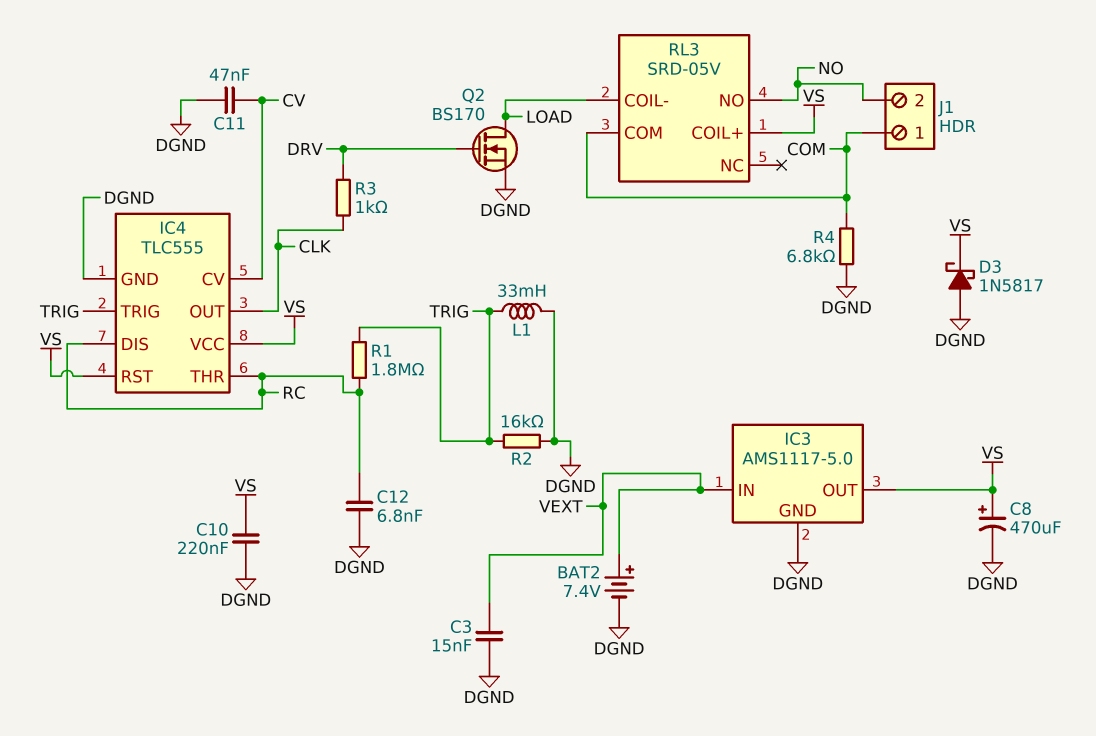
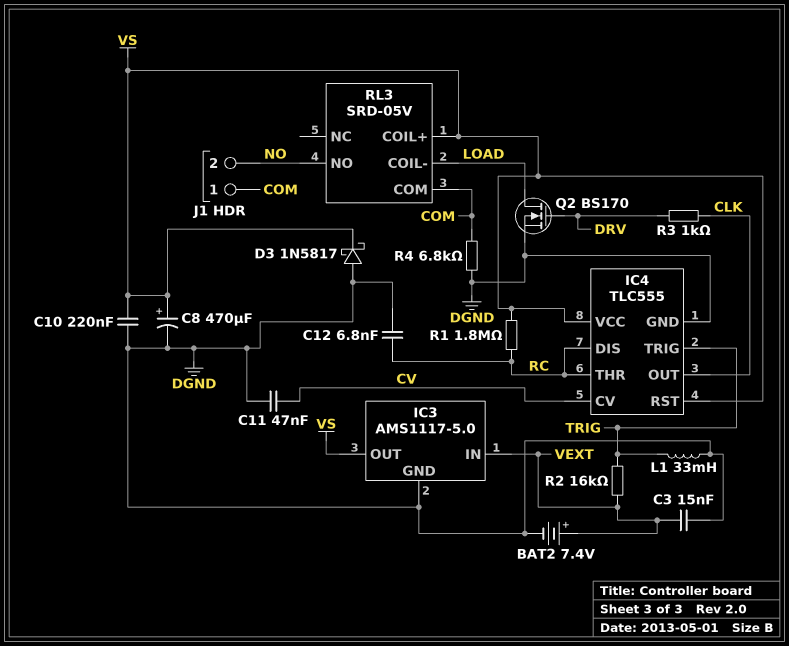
R1: 1.8M (RC, TRIG) -> 1.8M (RC, VS)
R2: 16k (DGND, TRIG) -> 16k (TRIG, VEXT)

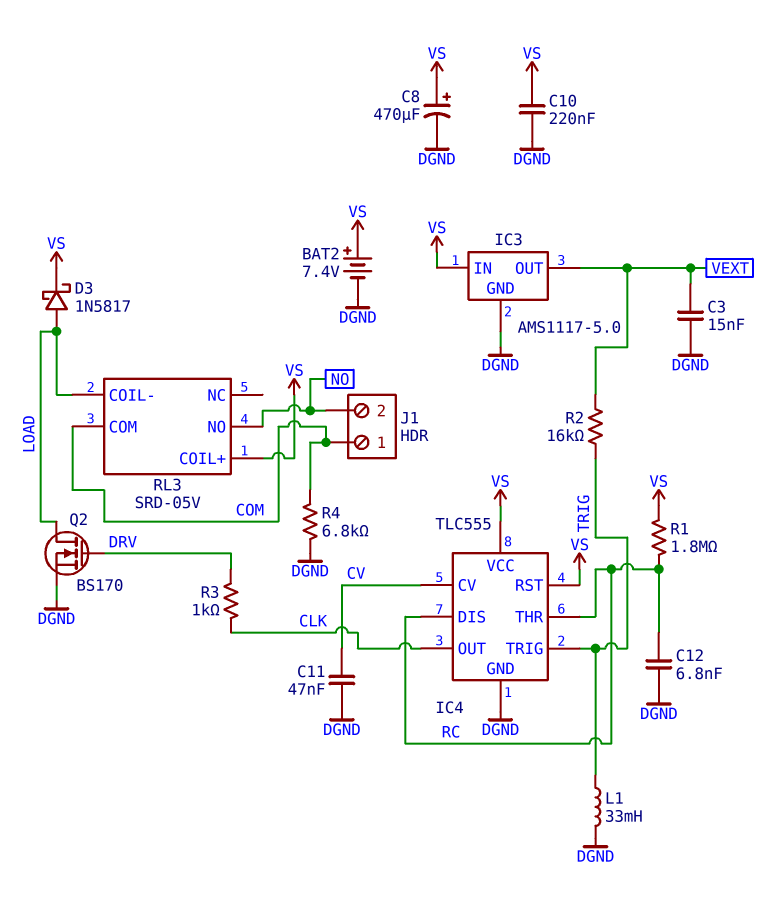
BAT2: 7.4V (plus VEXT, minus DGND) -> 7.4V (plus VS, minus DGND)
D3: schottky 1N5817 (A DGND, K VS) -> schottky 1N5817 (A LOAD, K VS)
IC3 pin IN: VEXT -> VS
IC3 pin OUT: VS -> VEXT

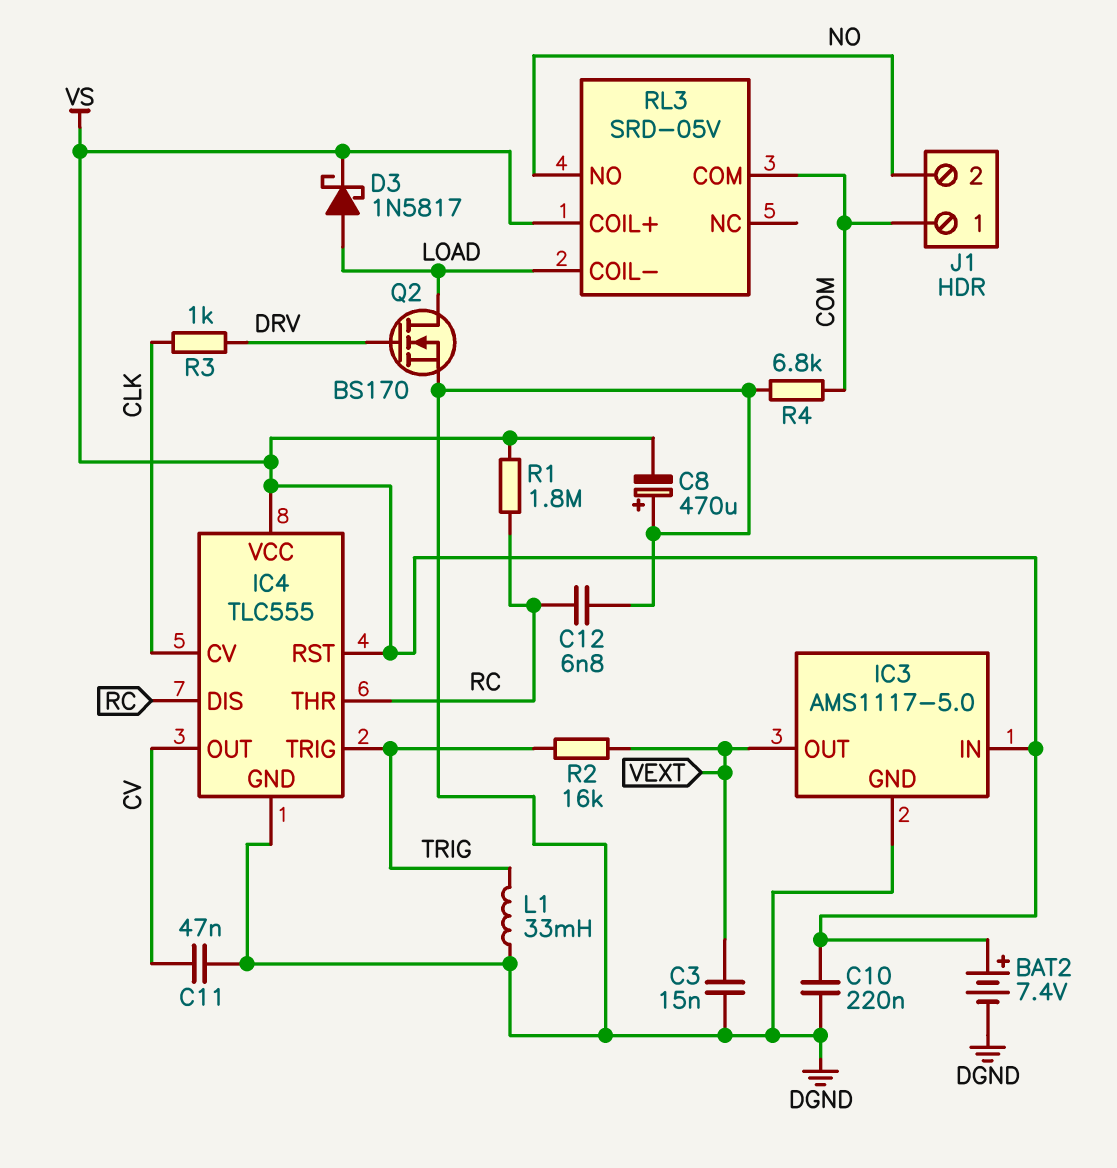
C8: 470uF (plus VS, minus DGND) -> 470uF (plus DGND, minus VS)
IC4 pin CV: CV -> CLK
IC4 pin OUT: CLK -> CV

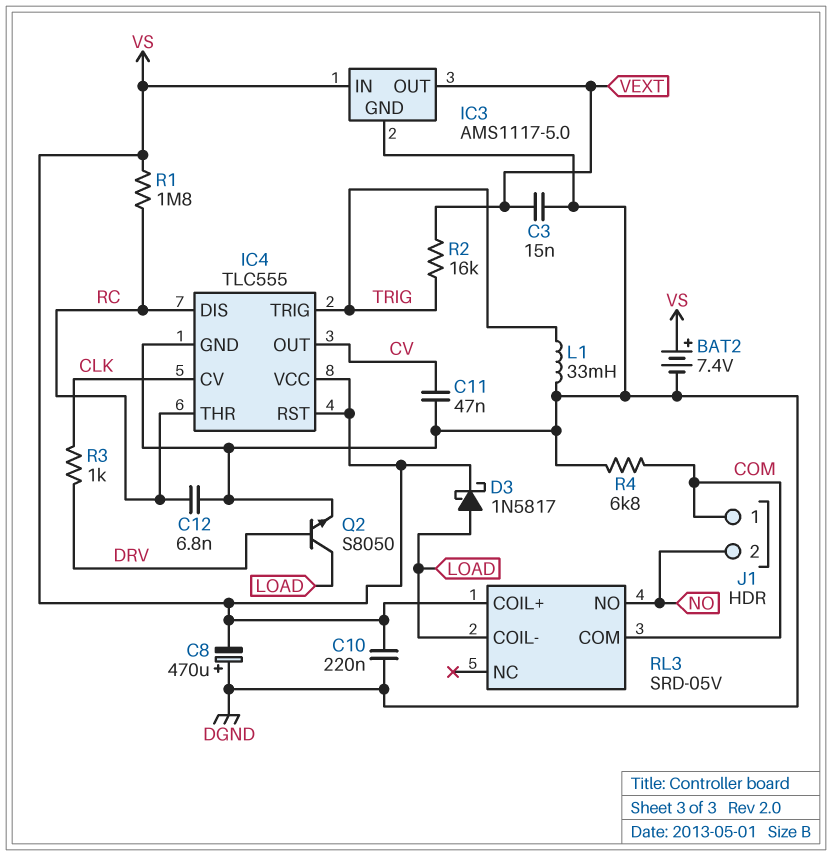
Q2: NMOS BS170 (G DRV, D LOAD, S DGND) -> NPN S8050 (B DRV, C LOAD, E DGND)

